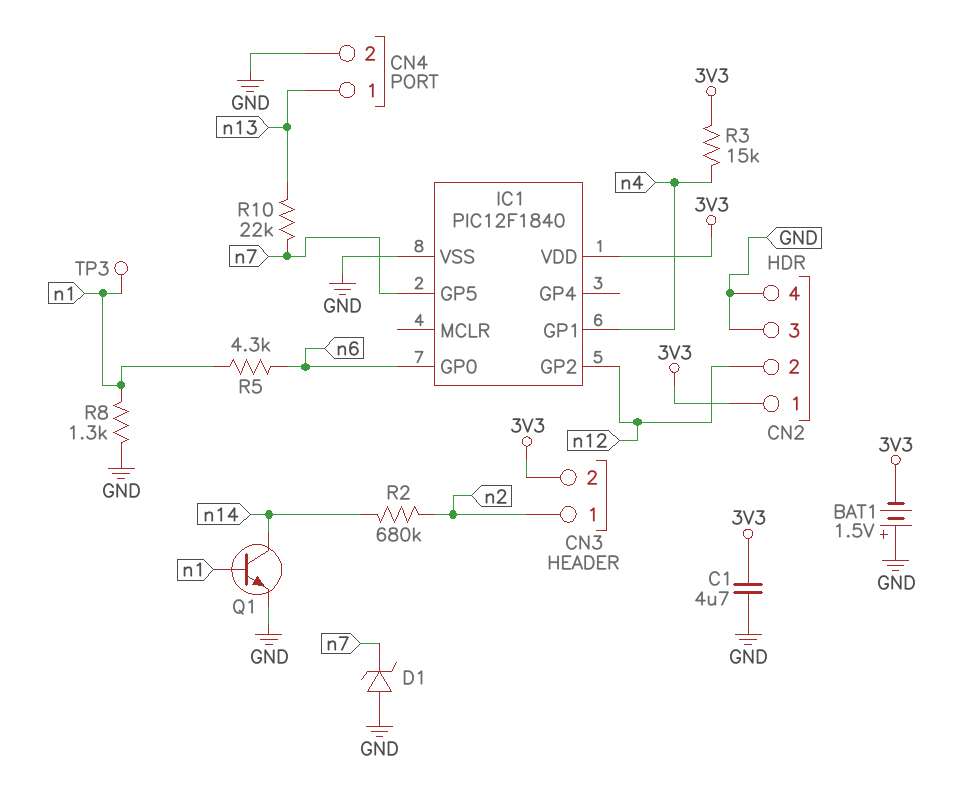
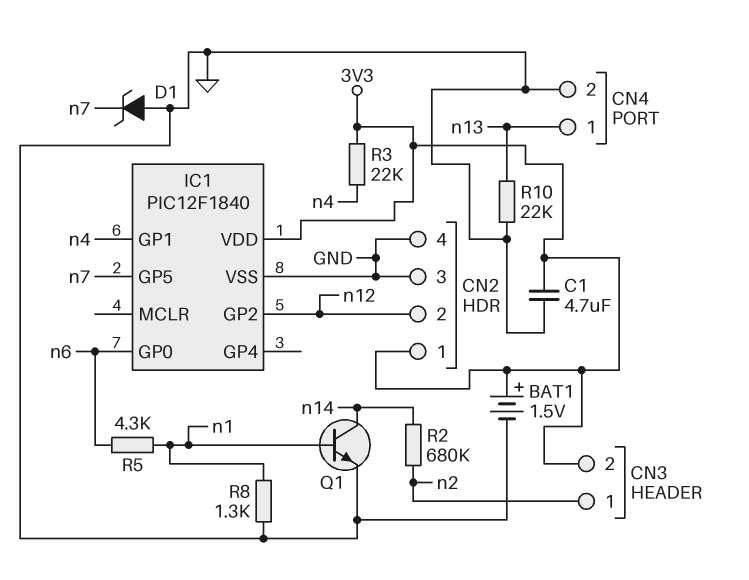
BAT1: 1.5V (plus GND, minus 3V3) -> 1.5V (plus 3V3, minus GND)
R3: 15k (3V3, n4) -> 22k (3V3, n4)
R10: 22k (n7, n13) -> 22k (GND, n13)
TP3: test point (n1) -> none

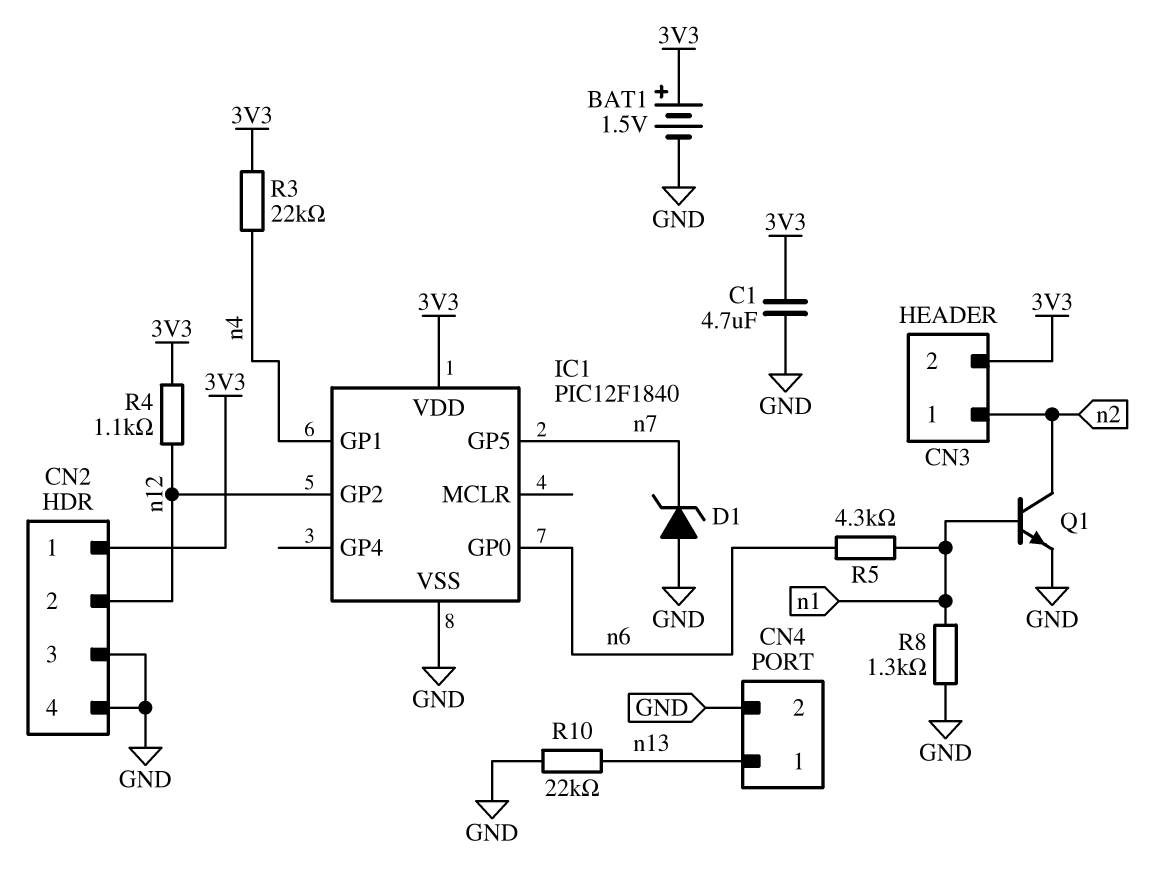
Q1: NPN (B n1, C n14, E GND) -> NPN (B n1, C n2, E GND)
R2: 680k (n2, n14) -> none
R4: none -> 1.1k (3V3, n12)

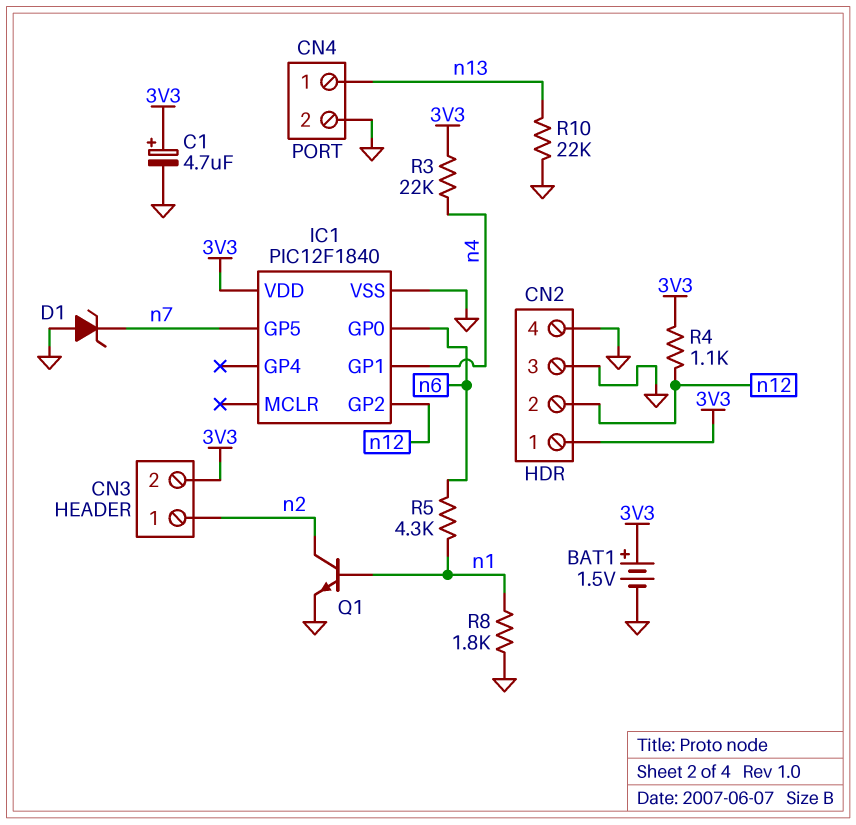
C1: 4.7uF (3V3, GND) -> 4.7uF (plus 3V3, minus GND)
R8: 1.3k (GND, n1) -> 1.8k (GND, n1)

